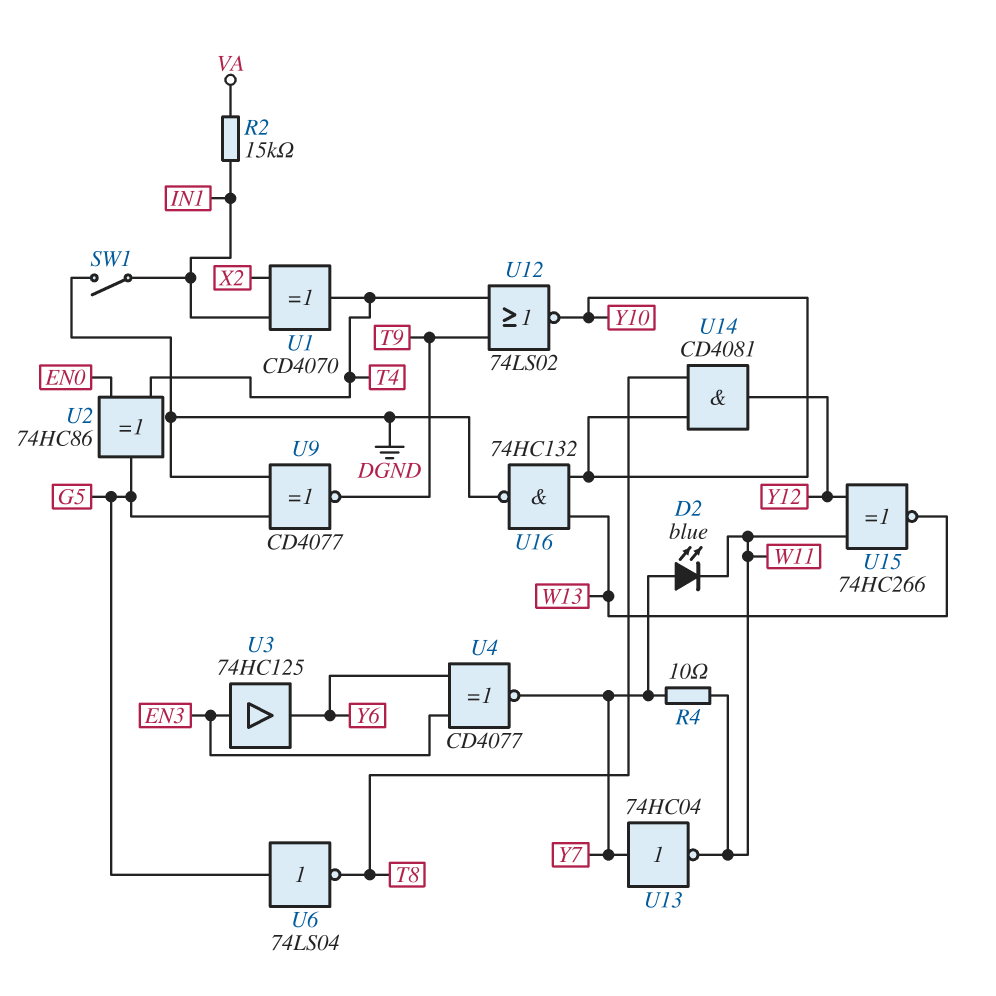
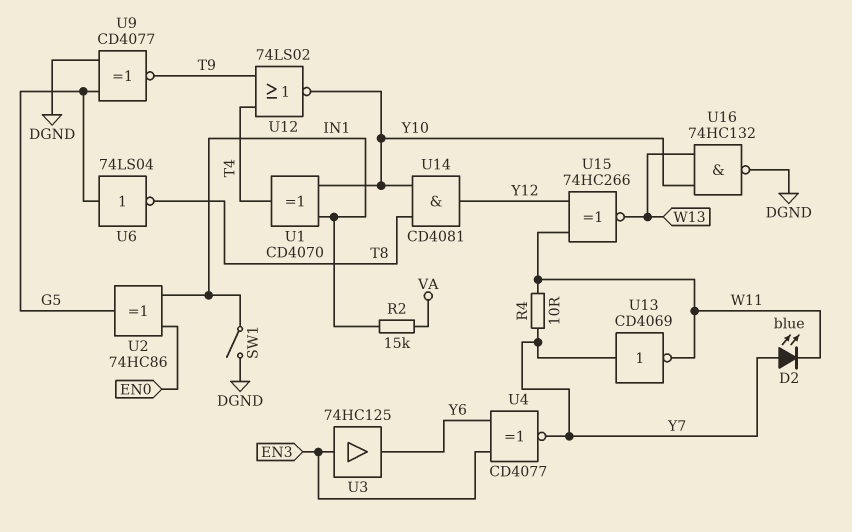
U1: XOR CD4070 (in IN1, in X2, out T4) -> XOR CD4070 (in IN1, in Y10, out T4)
U2: XOR 74HC86 (in EN0, in T4, out G5) -> XOR 74HC86 (in EN0, in IN1, out G5)
U13: NOT 74HC04 (in Y7, out W11) -> NOT CD4069 (in Y7, out W11)

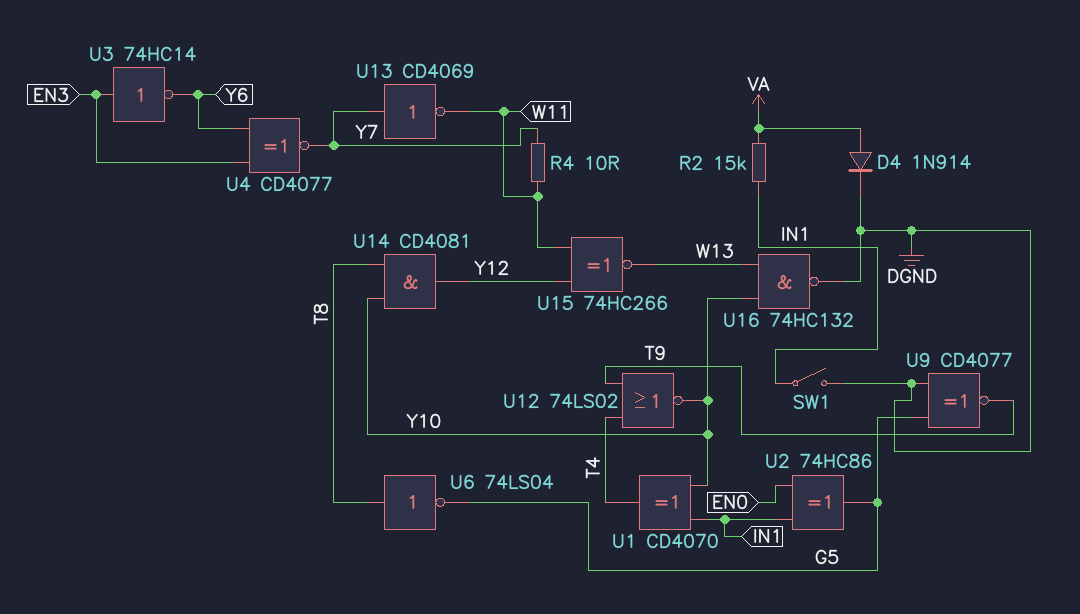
D2: LED blue (A Y7, K W11) -> none
D4: none -> diode 1N914 (A VA, K DGND)
U3: buffer 74HC125 (in EN3, out Y6) -> NOT 74HC14 (in EN3, out Y6)
U6: NOT 74LS04 (in G5, out T8) -> NOT 74LS04 (in T8, out G5)

